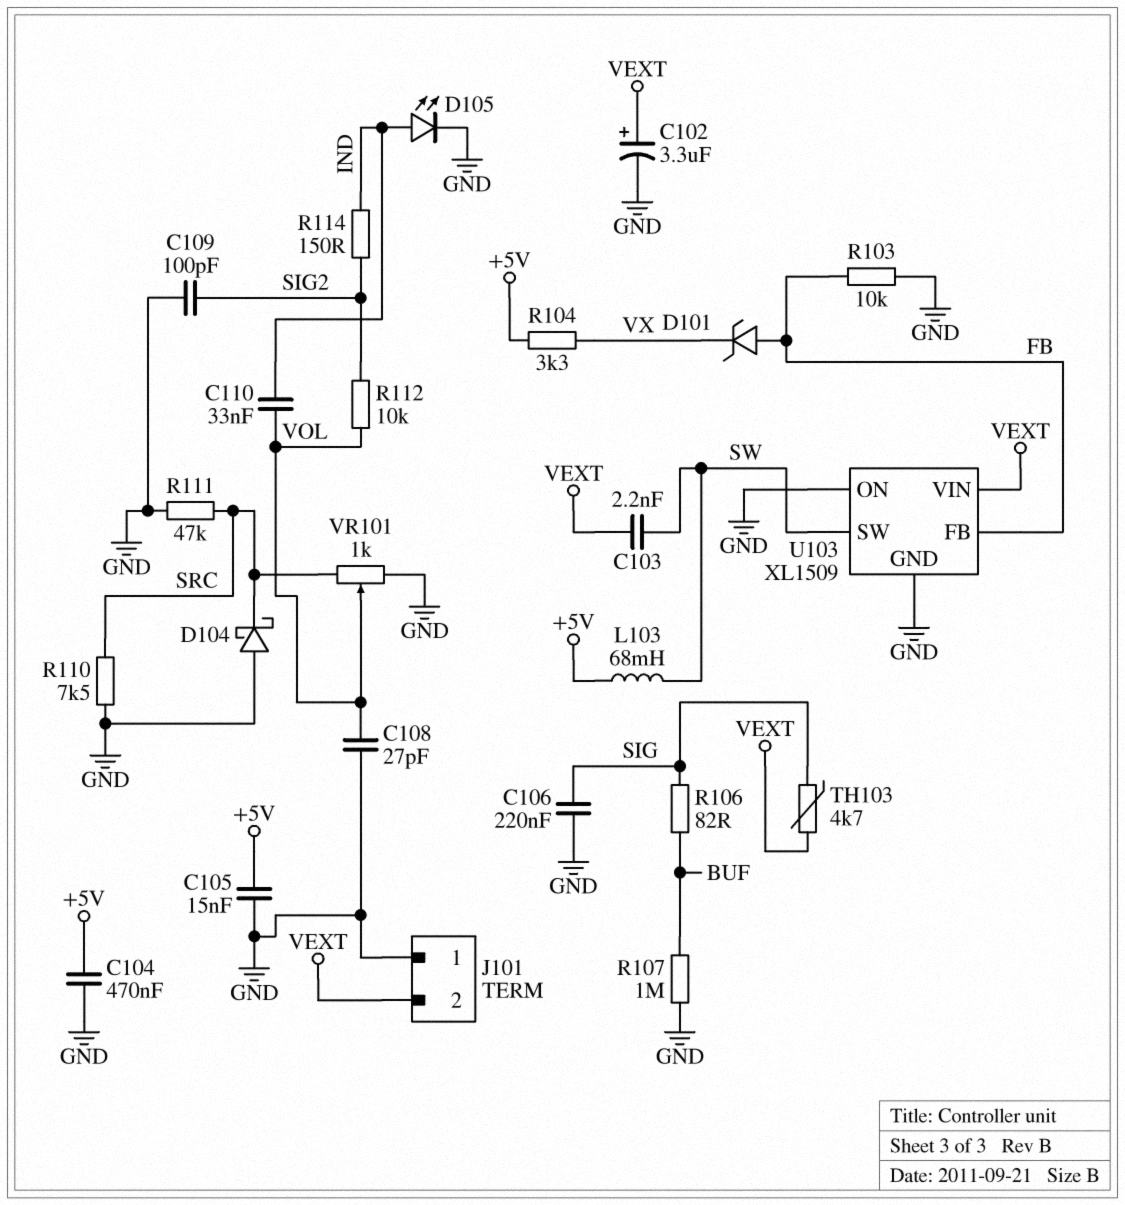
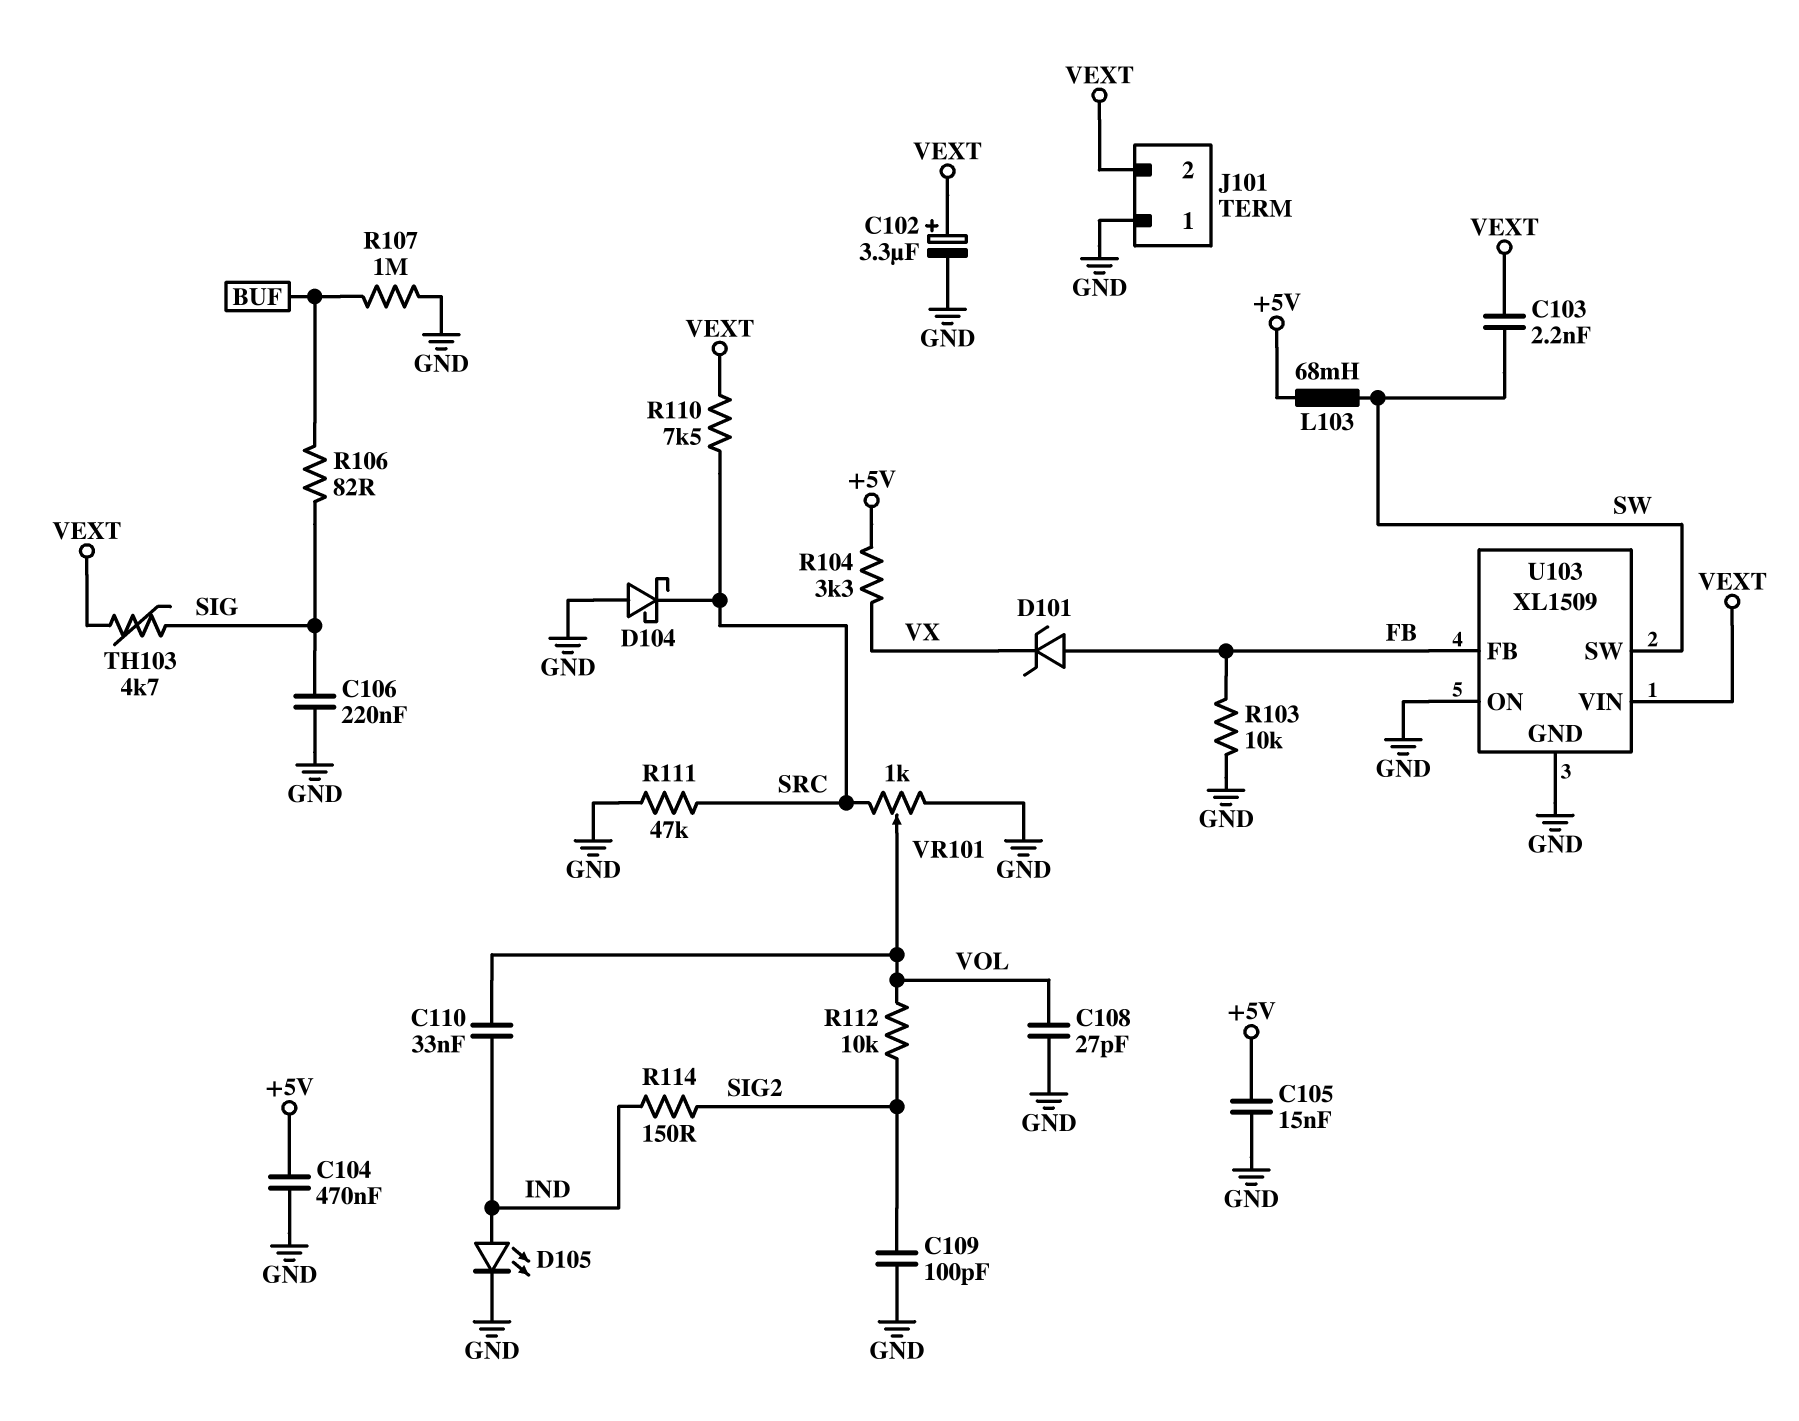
R110: 7.5k (GND, SRC) -> 7.5k (SRC, VEXT)

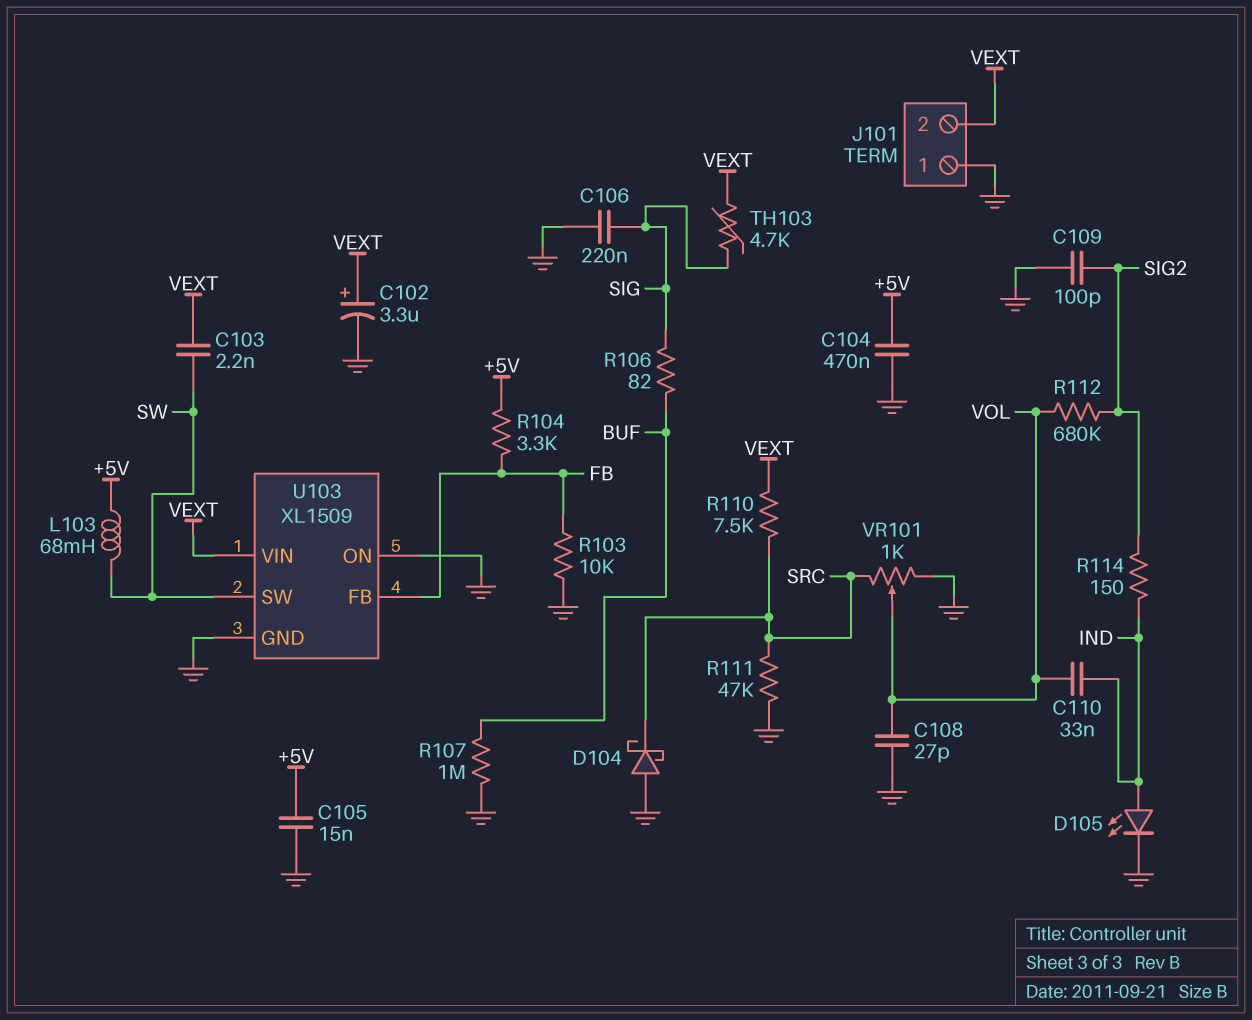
D101: zener (A FB, K VX) -> none
R104: 3.3k (+5V, VX) -> 3.3k (+5V, FB)
R112: 10k (SIG2, VOL) -> 680k (SIG2, VOL)

